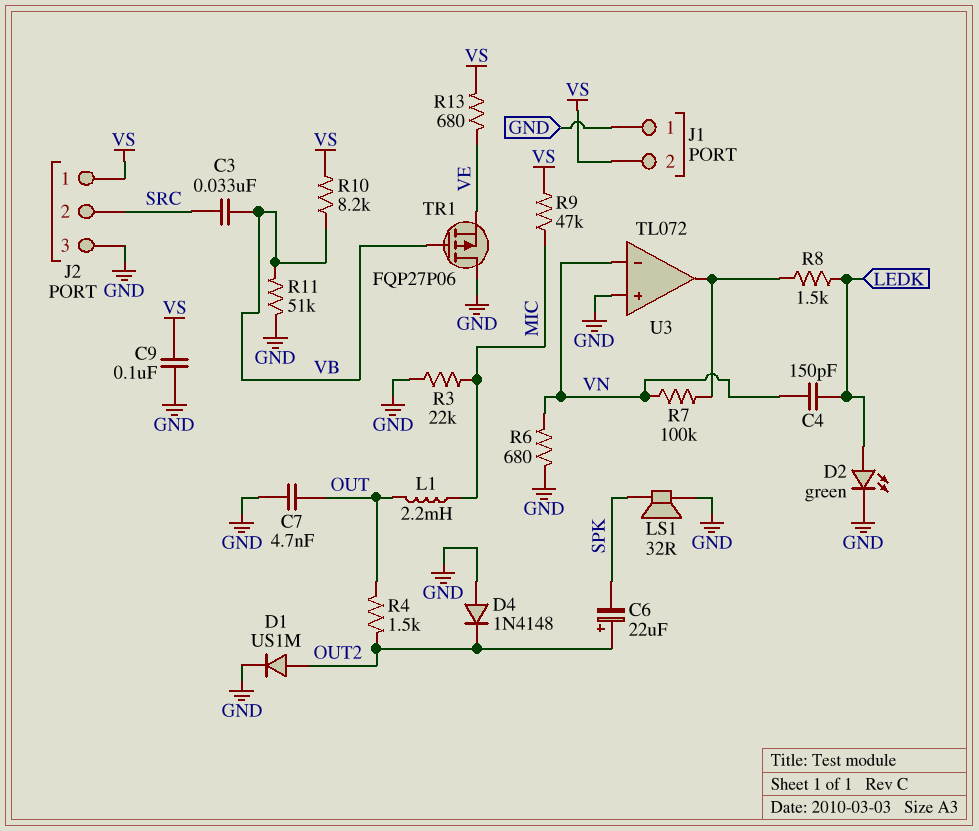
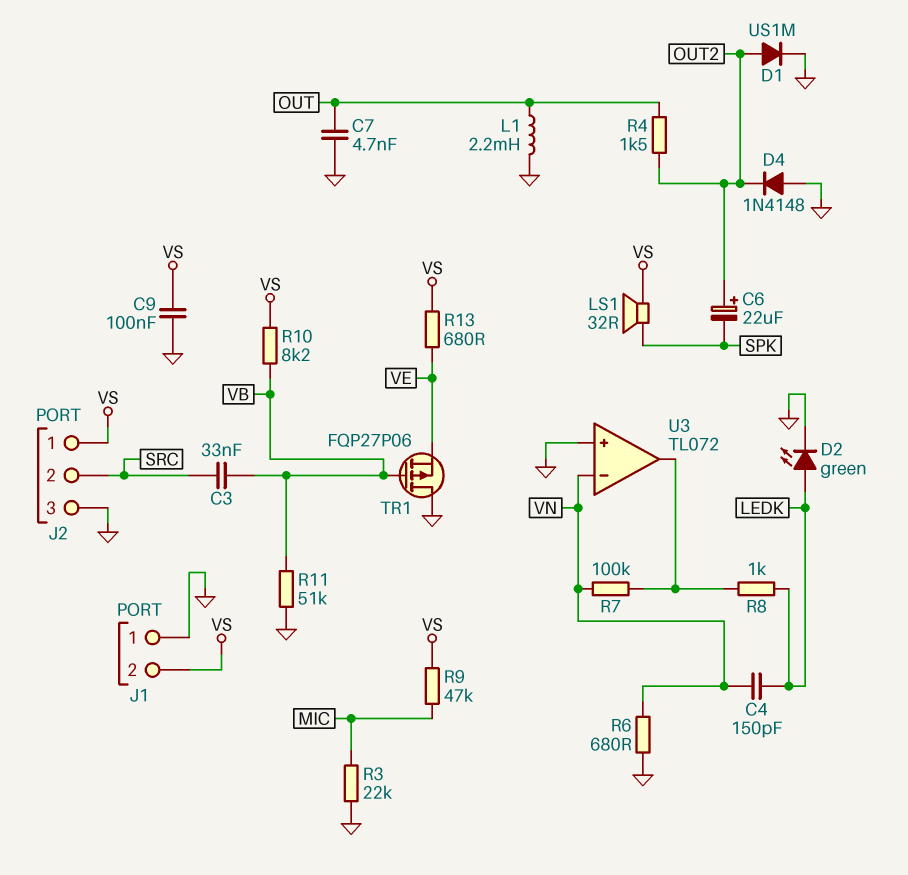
L1: 2.2mH (MIC, OUT) -> 2.2mH (GND, OUT)
LS1: speaker 32R (GND, SPK) -> speaker 32R (SPK, VS)
R8: 1.5k (LEDK, U3/out) -> 1k (LEDK, U3/out)

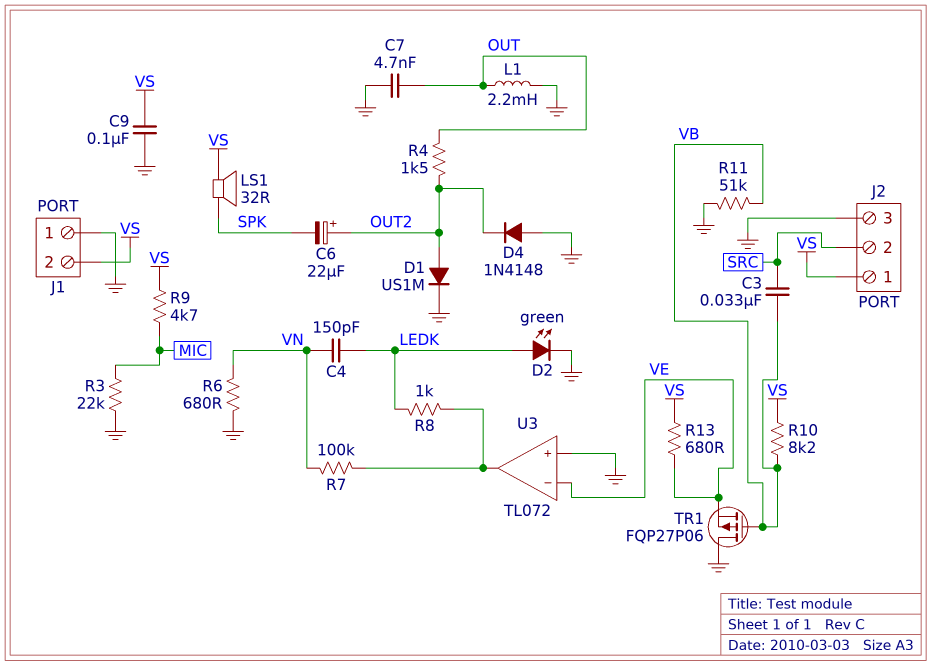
R9: 47k (MIC, VS) -> 4.7k (MIC, VS)
U3 pin in-: VN -> VE

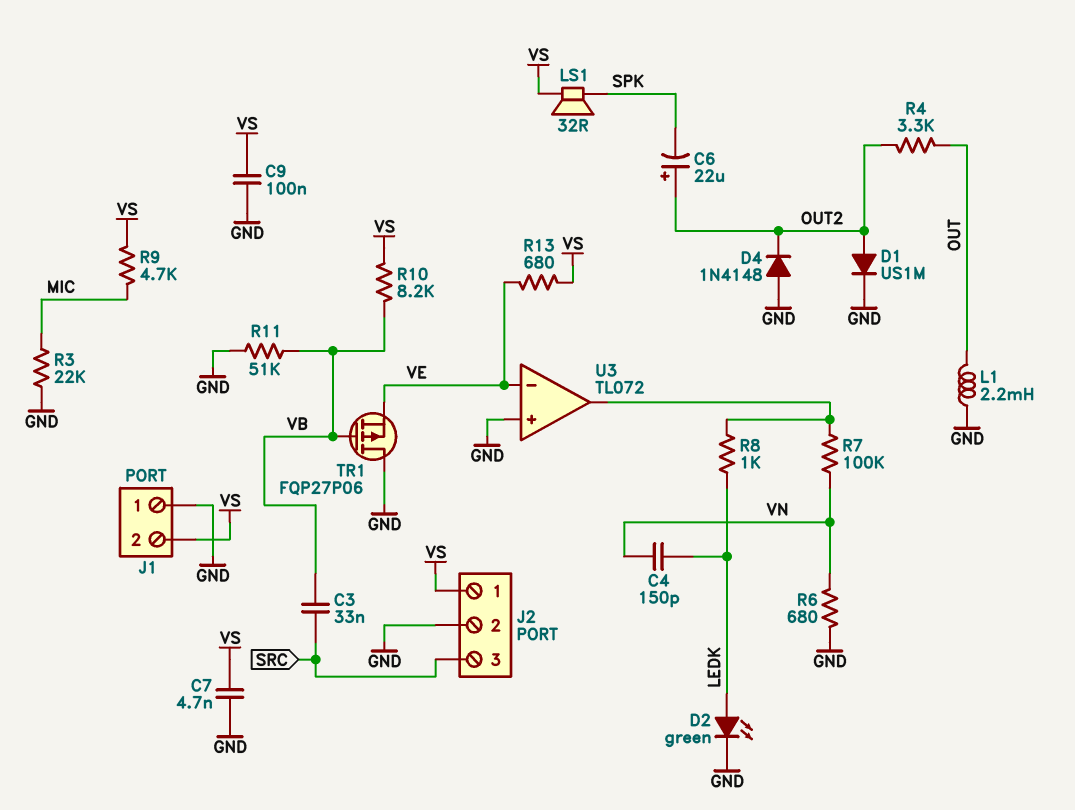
C7: 4.7nF (GND, OUT) -> 4.7nF (GND, VS)
J2 pin 2: SRC -> GND
J2 pin 3: GND -> SRC
R4: 1.5k (OUT, OUT2) -> 3.3k (OUT, OUT2)

